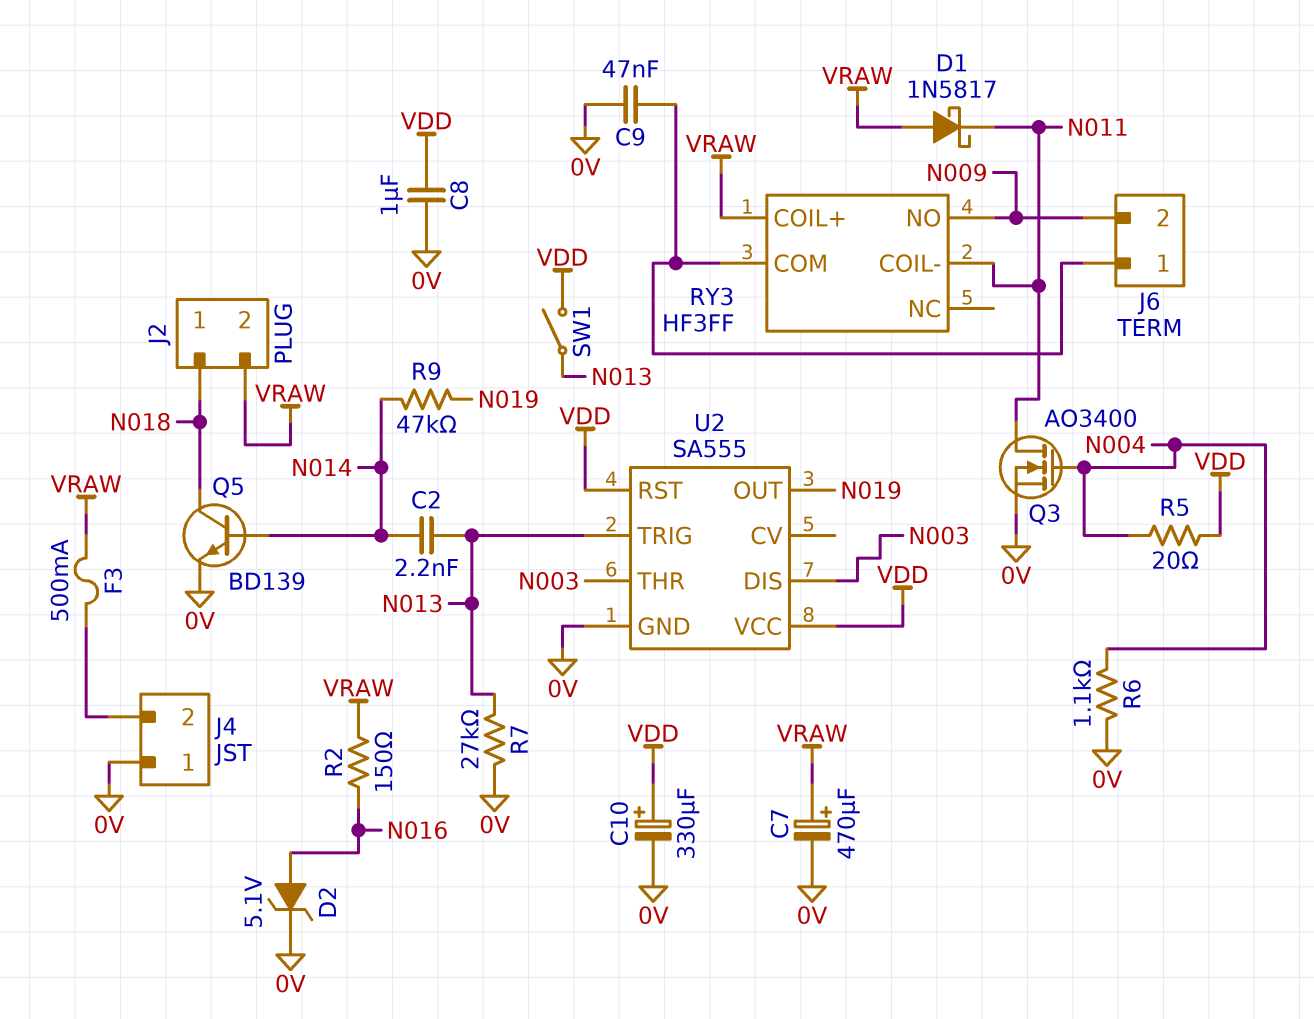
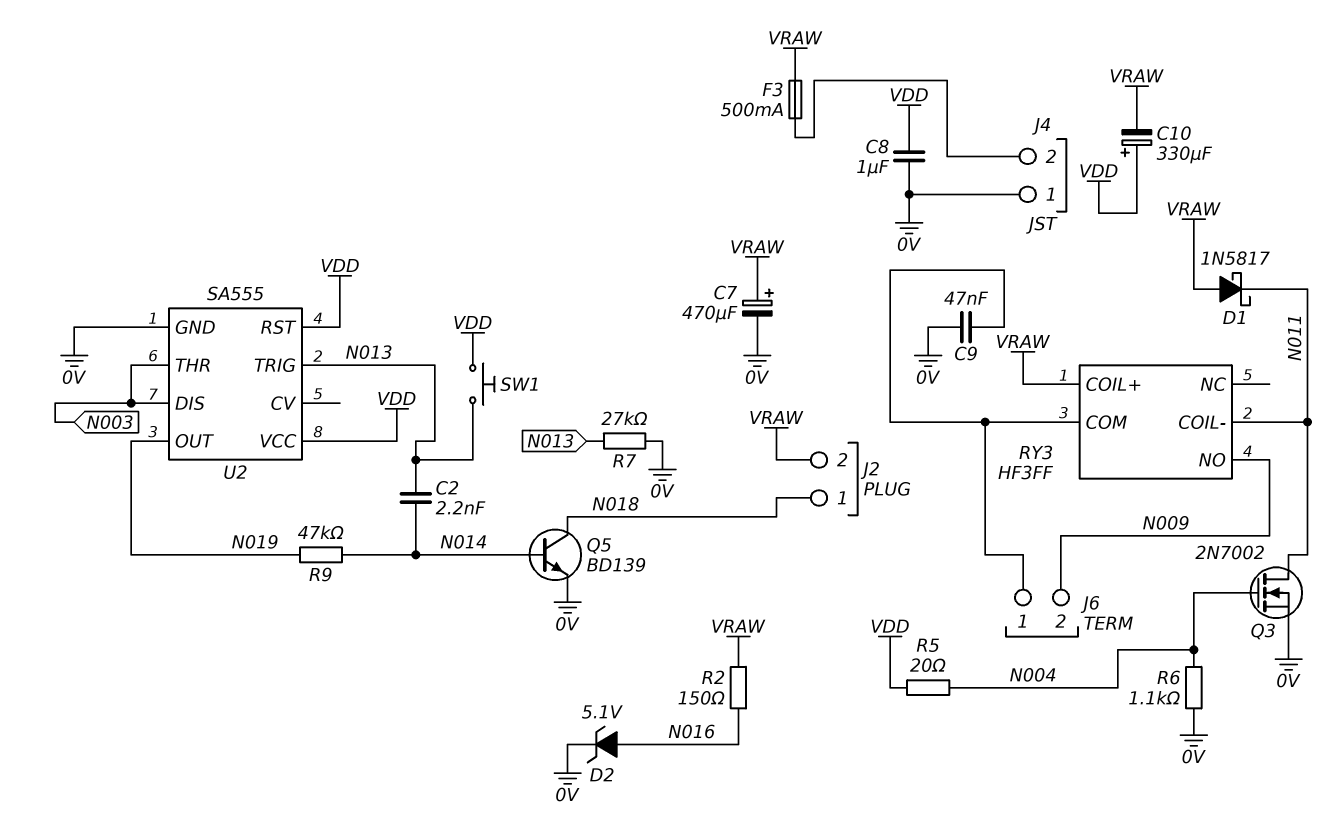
C10: 330uF (plus VDD, minus 0V) -> 330uF (plus VDD, minus VRAW)
Q3: NMOS AO3400 (G N004, D N011, S 0V) -> NMOS 2N7002 (G N004, D N011, S 0V)
SW1: switch (N013, VDD) -> button (N013, VDD)

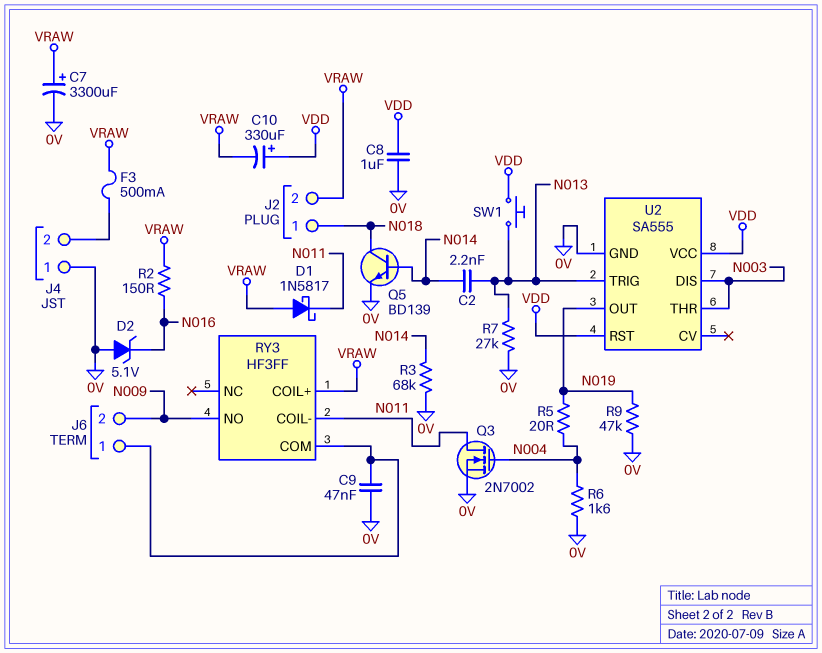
C7: 470uF (plus VRAW, minus 0V) -> 3300uF (plus VRAW, minus 0V)
D2: zener 5.1V (A N016, K 0V) -> zener 5.1V (A 0V, K N016)
R3: none -> 68k (0V, N014)
R5: 20 (N004, VDD) -> 20 (N004, N019)
R6: 1.1k (0V, N004) -> 1.6k (0V, N004)
R9: 47k (N014, N019) -> 47k (0V, N019)

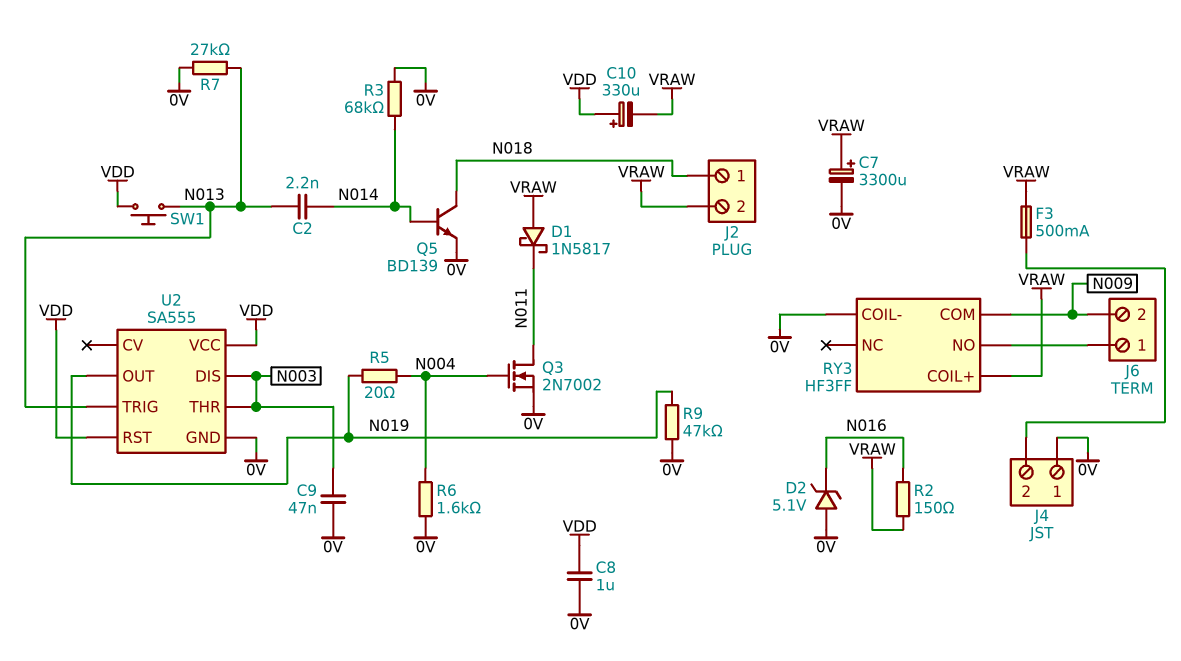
C9: 47nF (0V, J6/1) -> 47nF (0V, N003)
RY3 pin COIL-: N011 -> 0V
RY3 pin COM: J6/1 -> N009
RY3 pin NO: N009 -> J6/1

